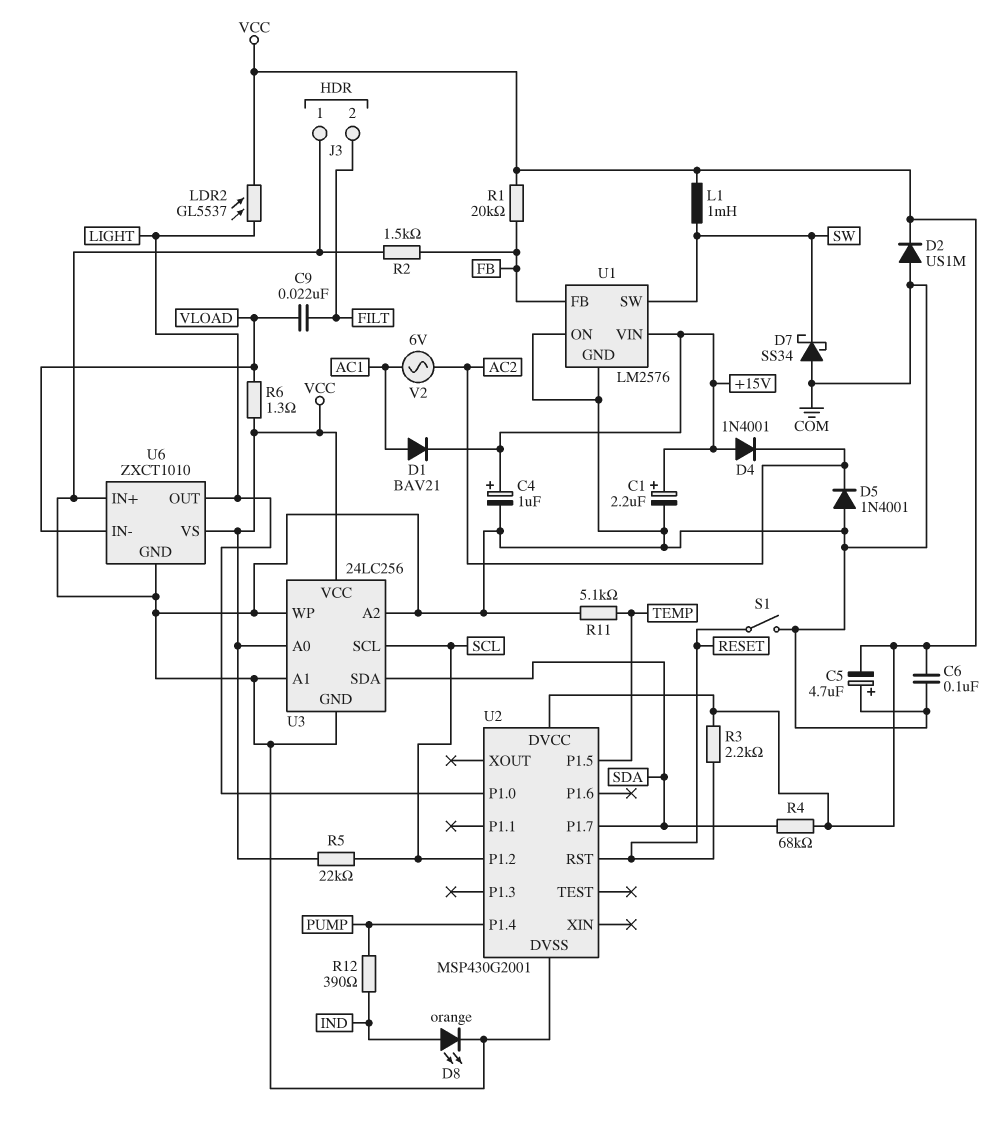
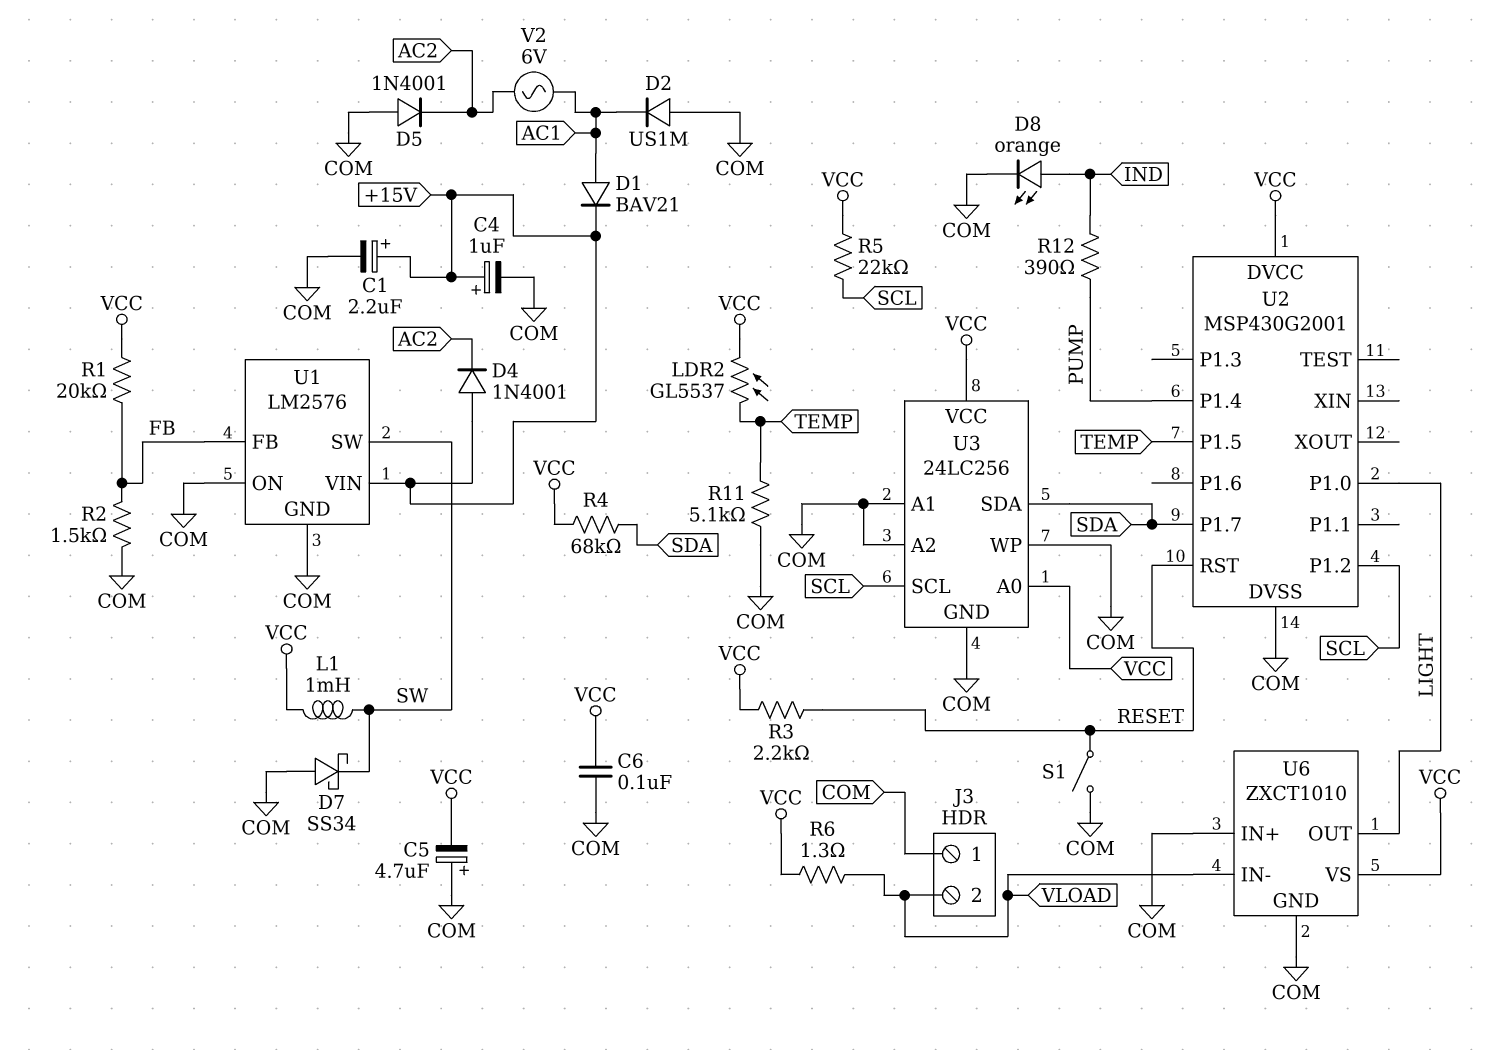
C9: 22nF (FILT, VLOAD) -> none
D2: diode US1M (A COM, K VCC) -> diode US1M (A COM, K AC1)
J3 pin 2: FILT -> VLOAD
LDR2: GL5537 (LIGHT, VCC) -> GL5537 (TEMP, VCC)

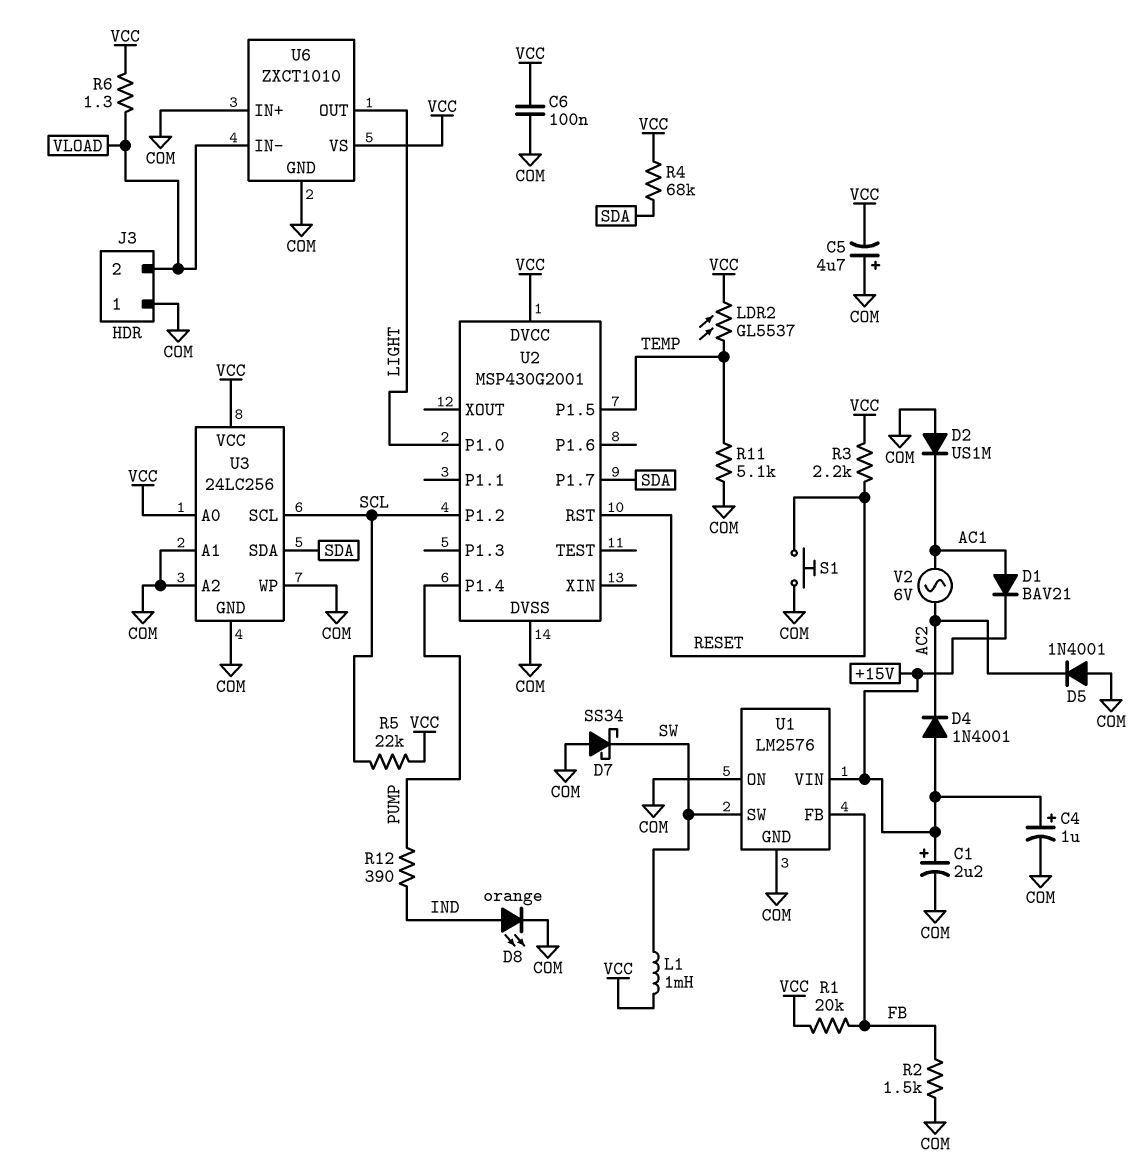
S1: switch (COM, RESET) -> button (COM, RESET)

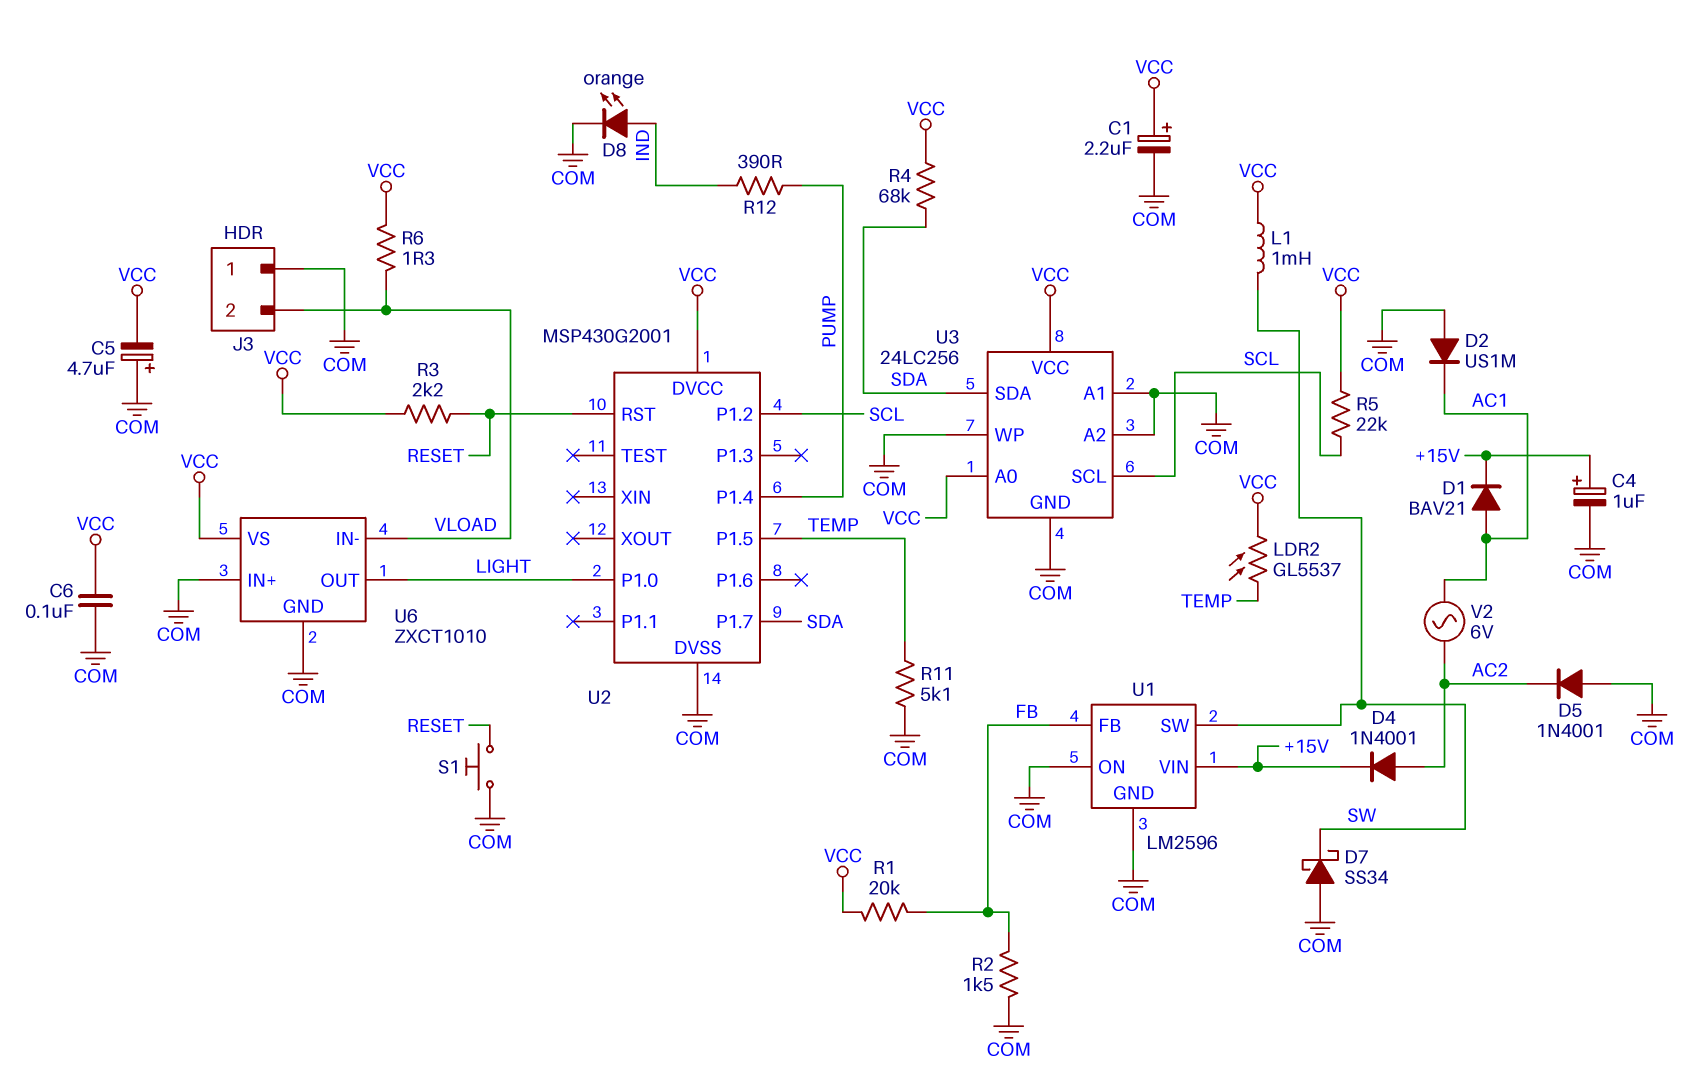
C1: 2.2uF (plus +15V, minus COM) -> 2.2uF (plus VCC, minus COM)
D4: diode 1N4001 (A +15V, K AC2) -> diode 1N4001 (A AC2, K +15V)
U1: LM2576 -> LM2596

